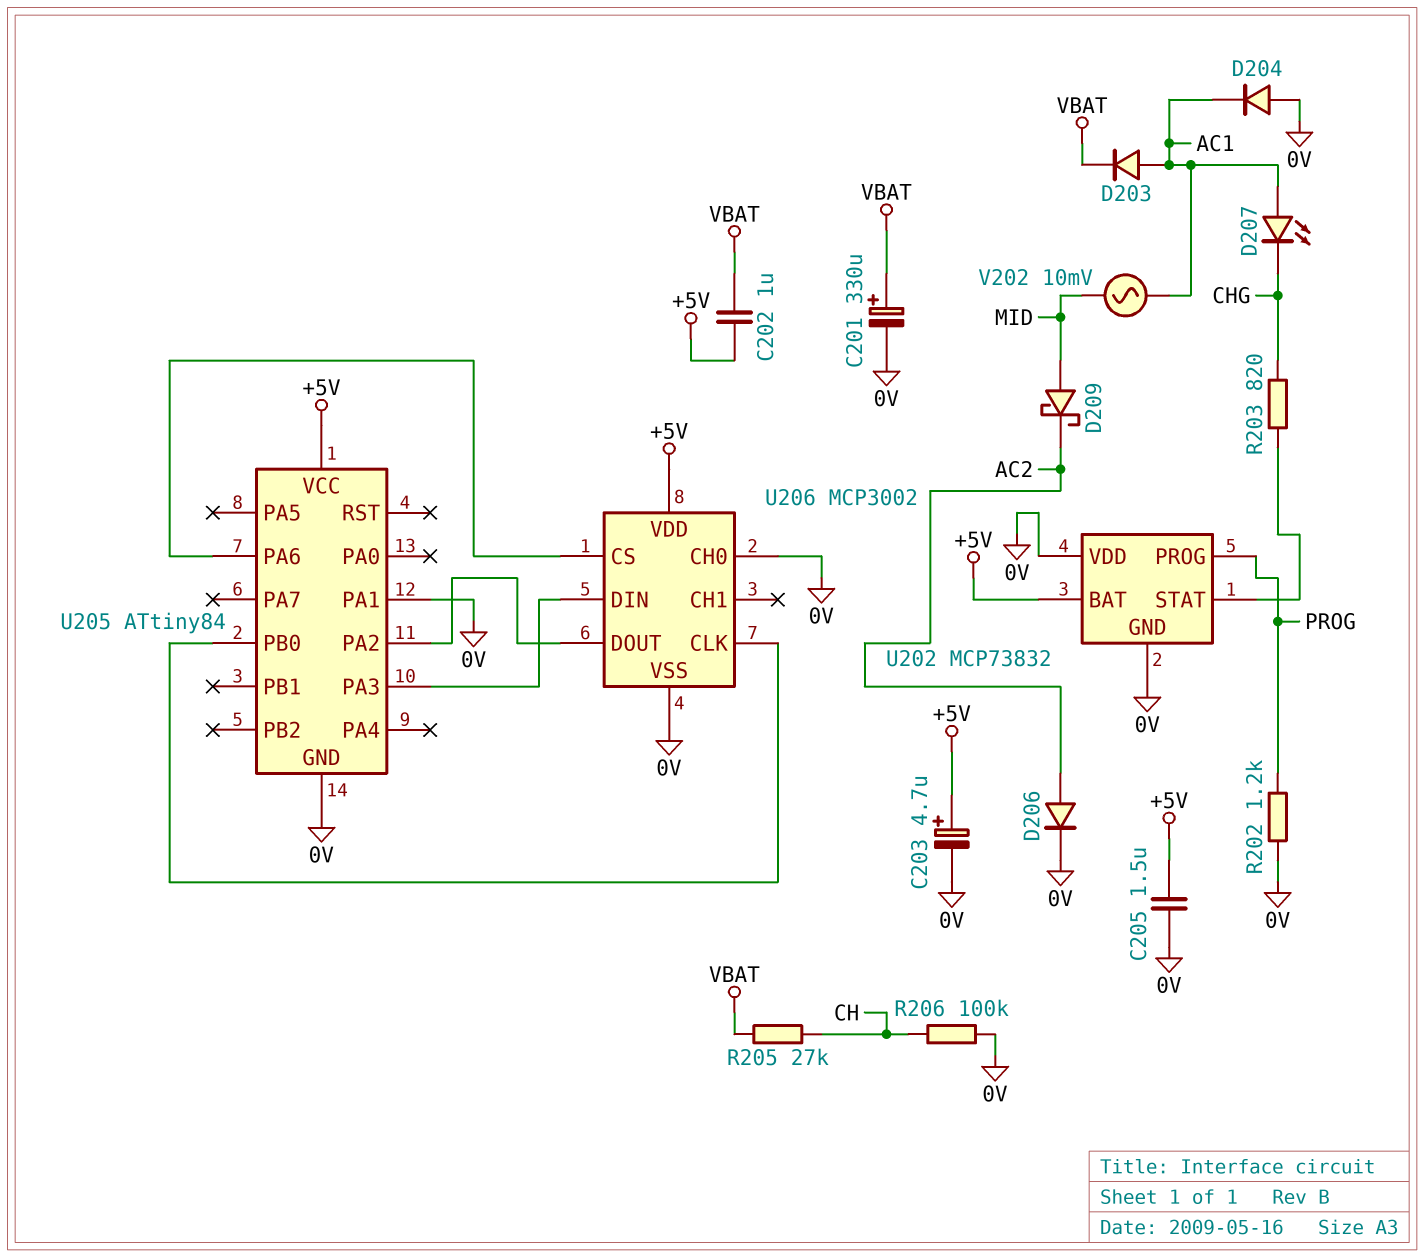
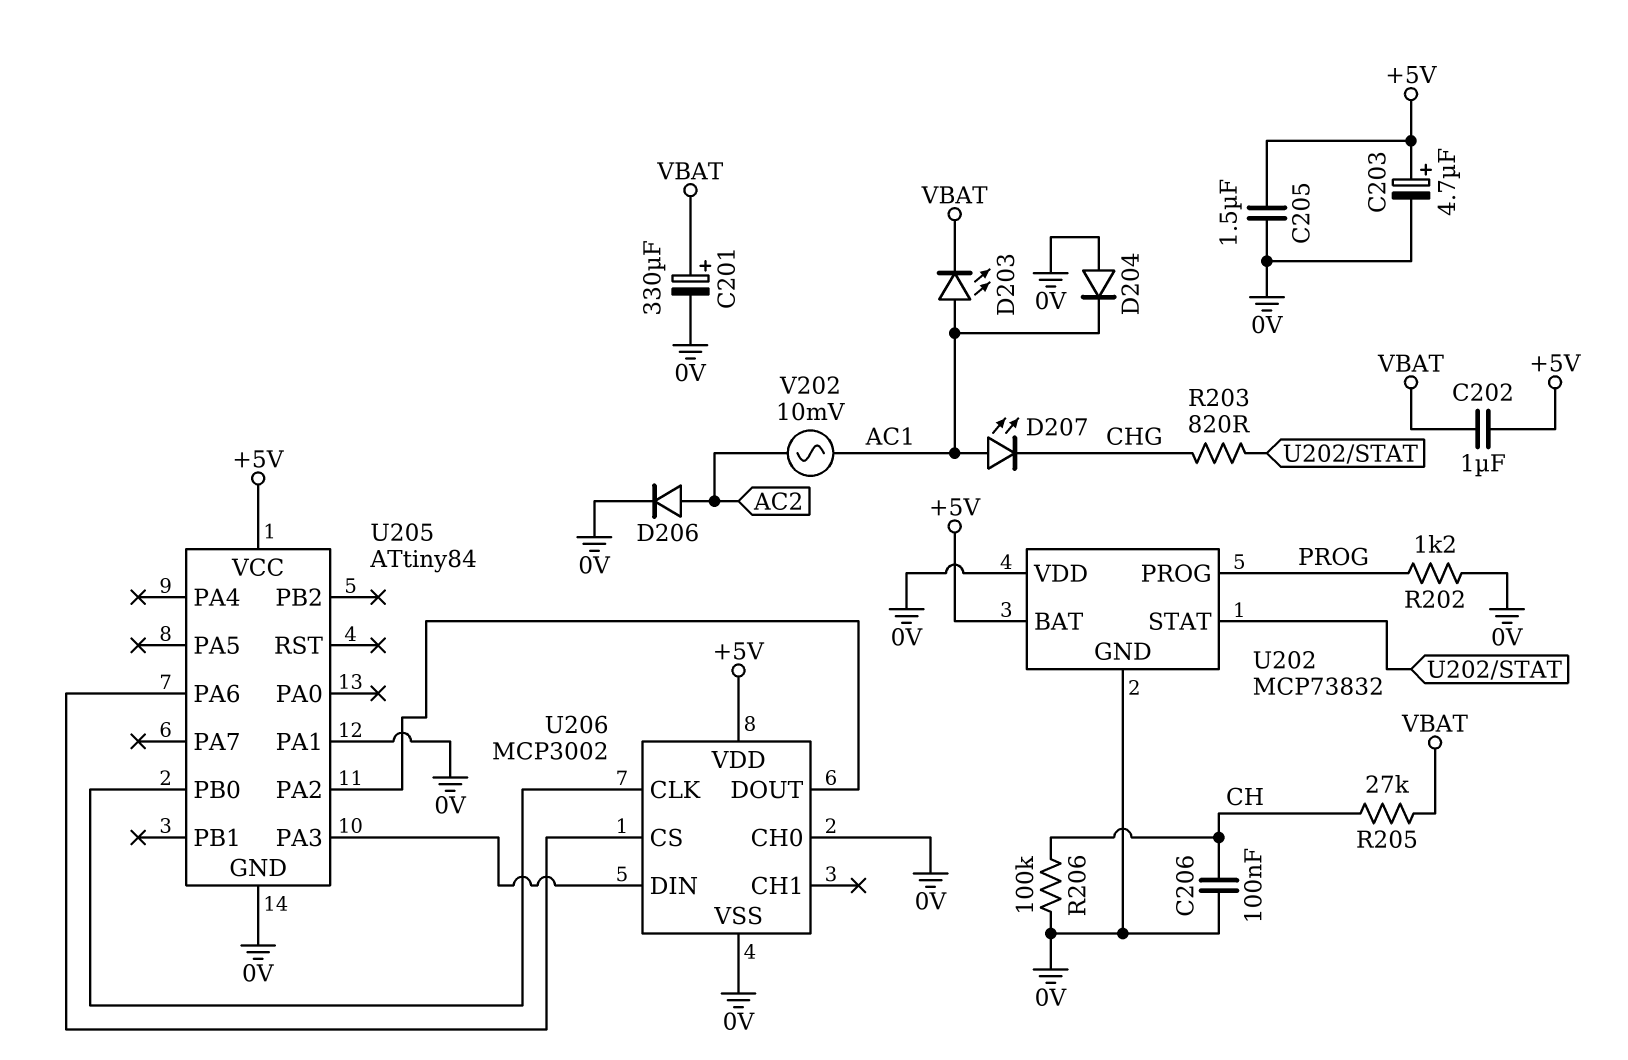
C206: none -> 100nF (0V, CH)
D203: diode (A AC1, K VBAT) -> LED (A AC1, K VBAT)
D209: schottky (A MID, K AC2) -> none
V202: AC 10mV (AC1, MID) -> AC 10mV (AC1, AC2)

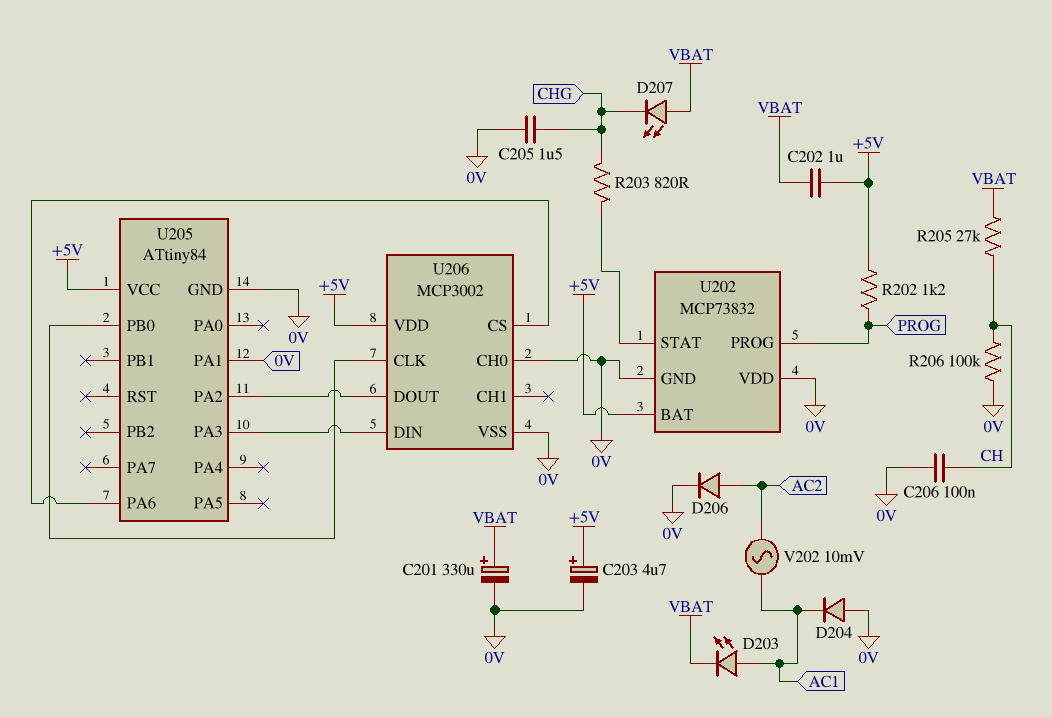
C205: 1.5uF (+5V, 0V) -> 1.5uF (0V, CHG)
D207: LED (A AC1, K CHG) -> LED (A VBAT, K CHG)
R202: 1.2k (0V, PROG) -> 1.2k (+5V, PROG)

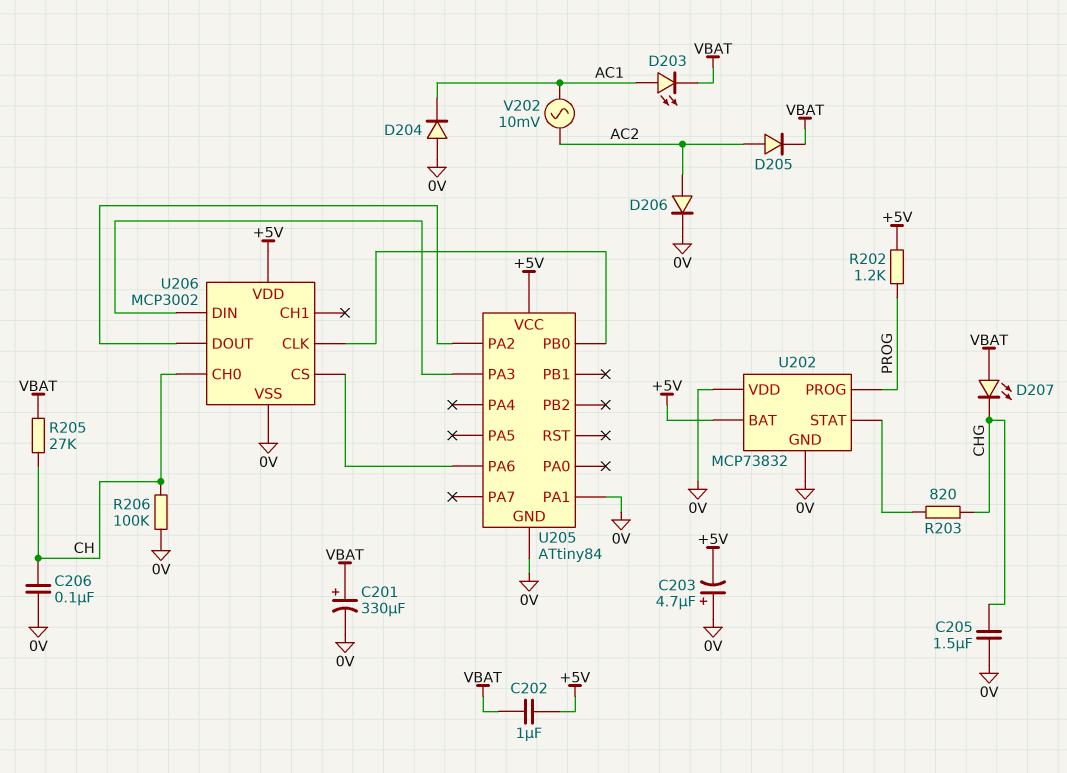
C203: 4.7uF (plus +5V, minus 0V) -> 4.7uF (plus 0V, minus +5V)
D205: none -> diode (A AC2, K VBAT)
U206 pin CH0: 0V -> CH

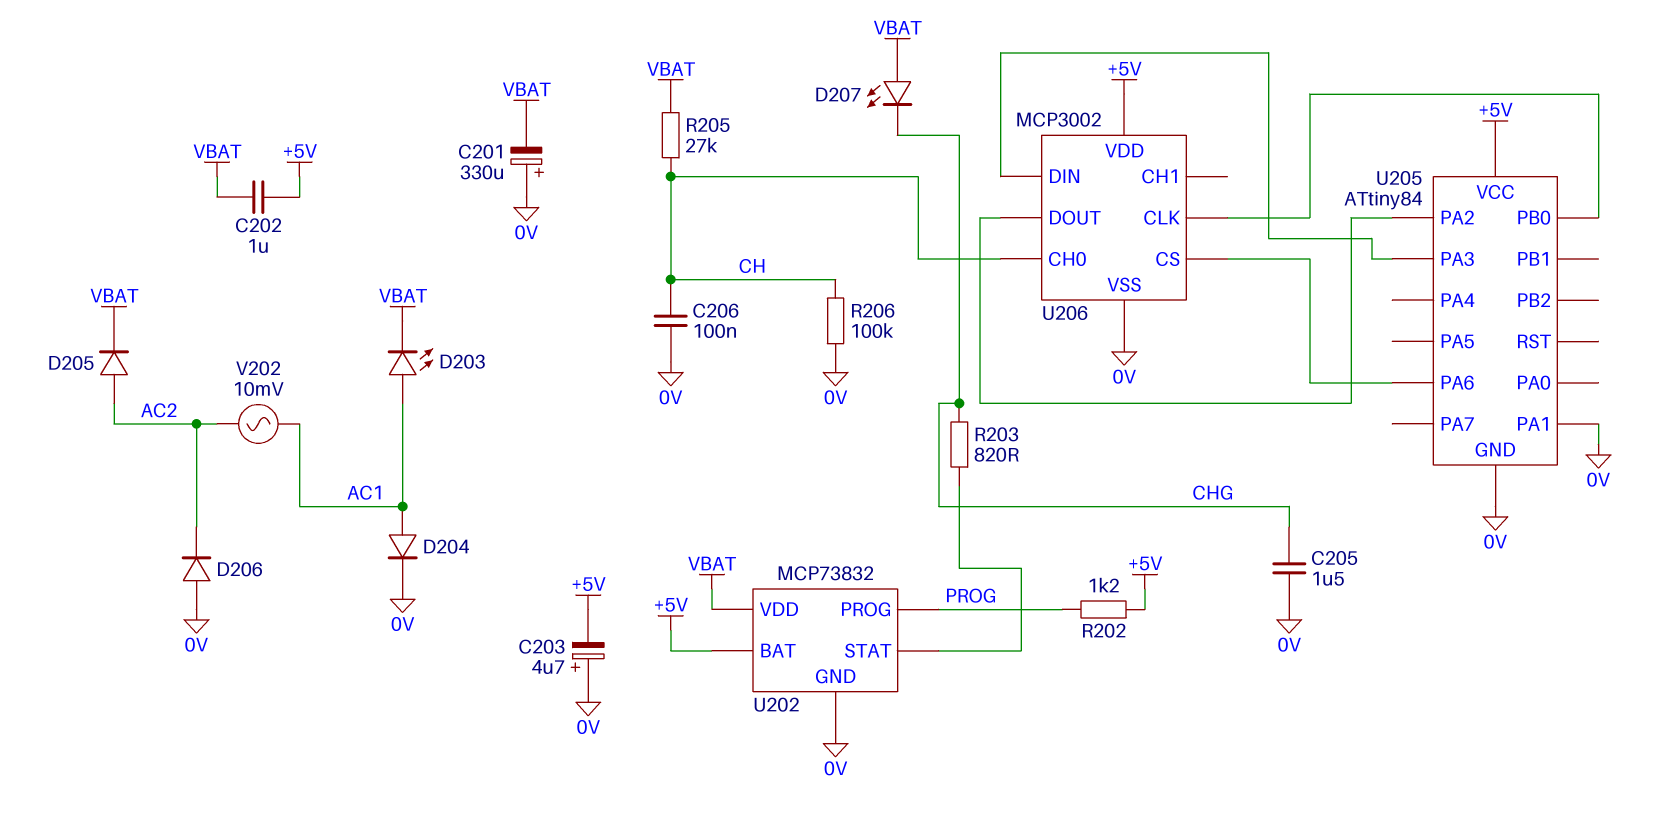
C201: 330uF (plus VBAT, minus 0V) -> 330uF (plus 0V, minus VBAT)
D204: diode (A 0V, K AC1) -> diode (A AC1, K 0V)
D206: diode (A AC2, K 0V) -> diode (A 0V, K AC2)
U202 pin VDD: 0V -> VBAT

